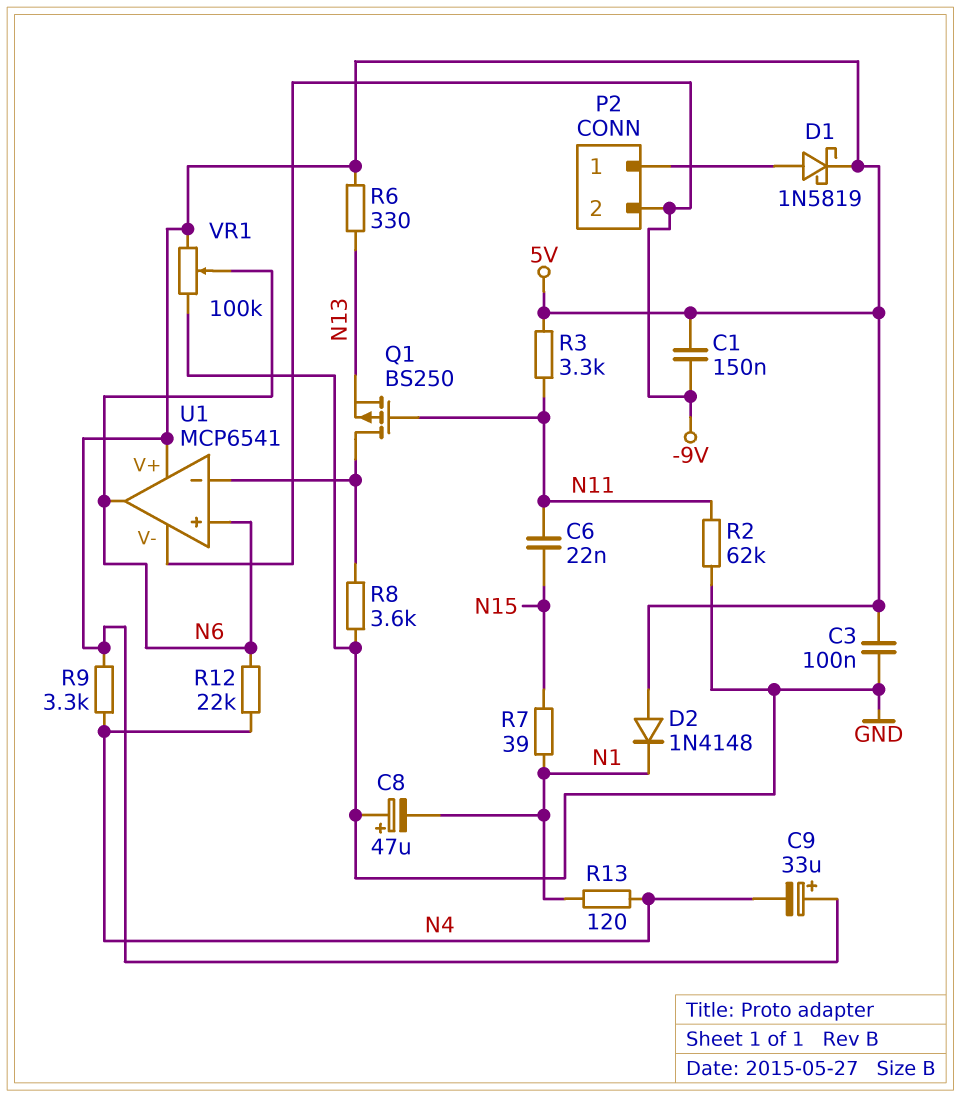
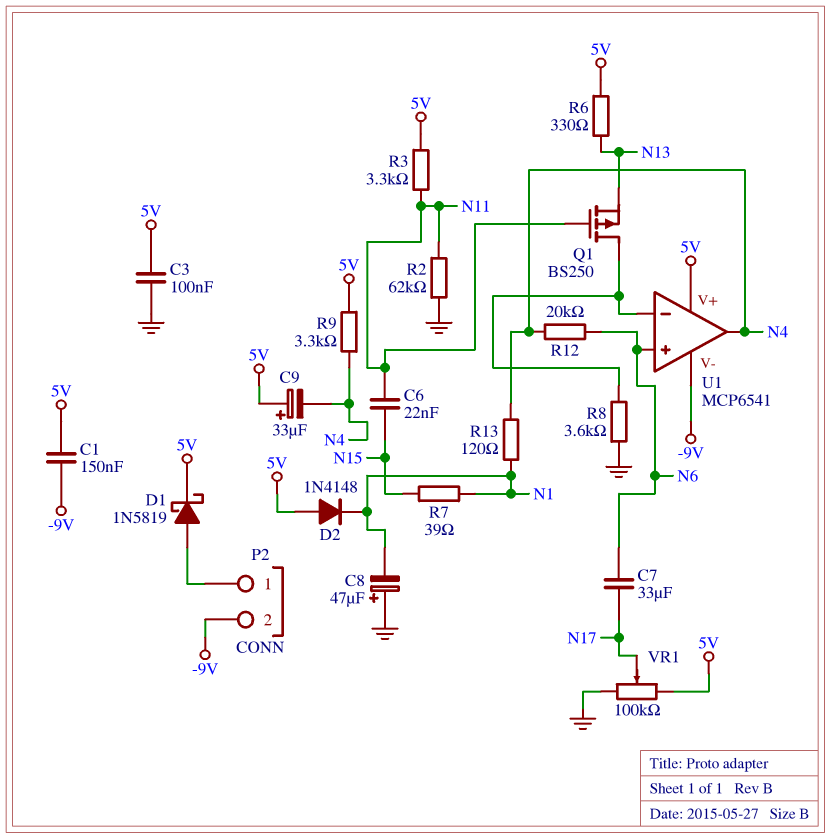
C7: none -> 33uF (N6, N17)
R12: 22k (N4, N6) -> 20k (N4, N6)
U1 pin out: N6 -> N4
VR1: 100k (5V, GND, wiper N6) -> 100k (5V, GND, wiper N17)

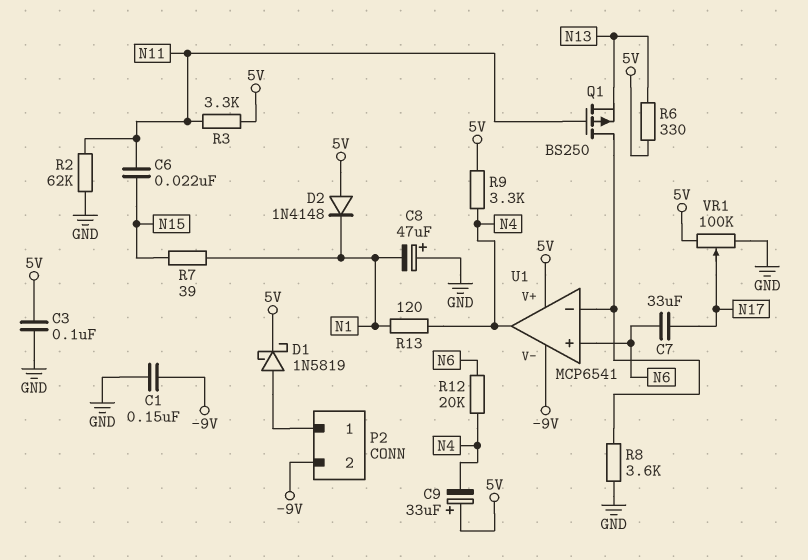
C1: 150nF (-9V, 5V) -> 150nF (-9V, GND)

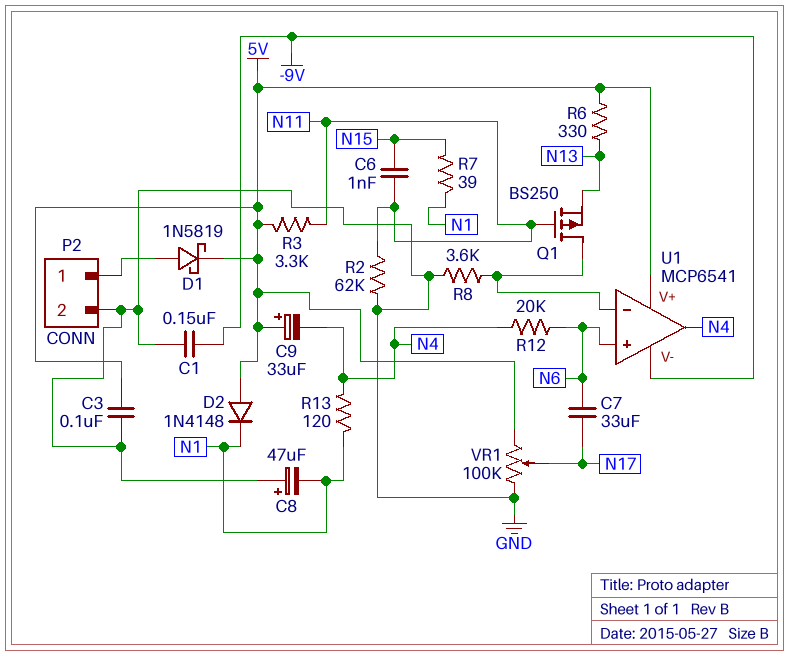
C6: 22nF (N11, N15) -> 1nF (N11, N15)
P2 pin 2: -9V -> GND
R9: 3.3k (5V, N4) -> none

